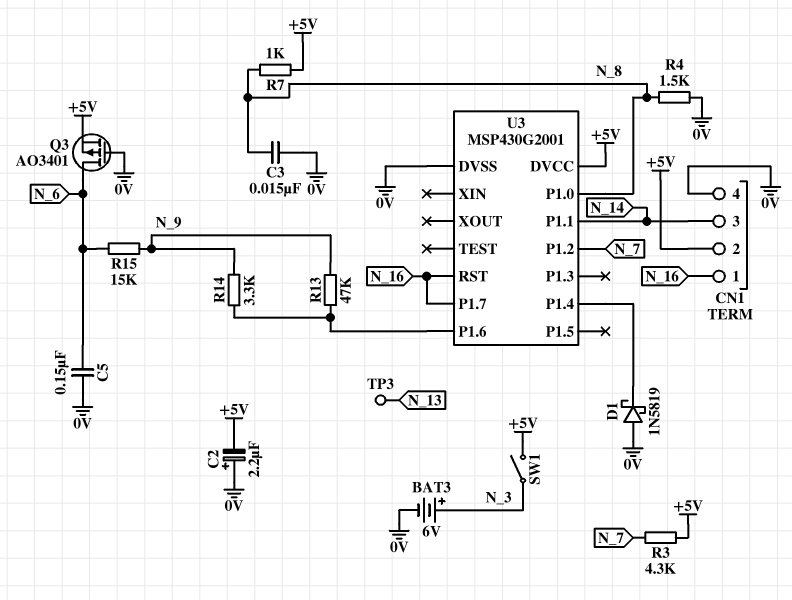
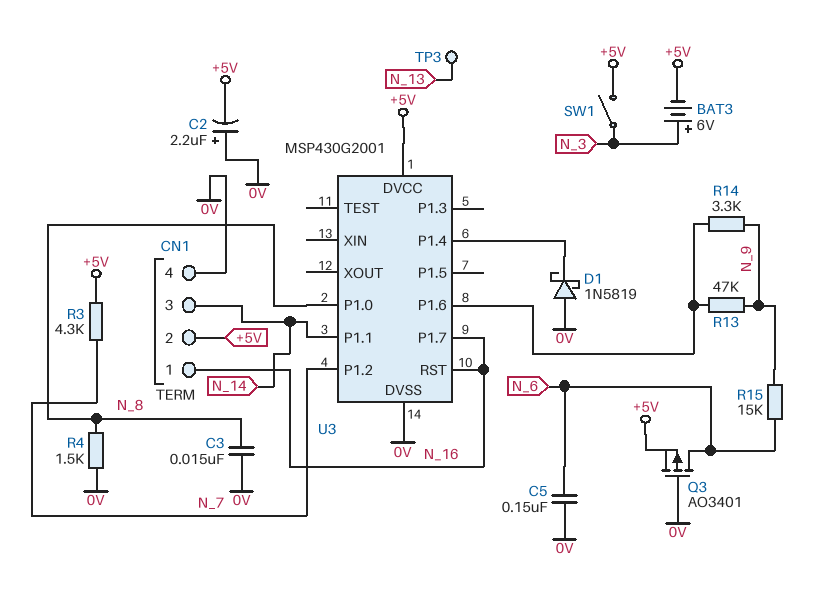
BAT3: 6V (plus N_3, minus 0V) -> 6V (plus N_3, minus +5V)
R7: 1k (+5V, N_8) -> none

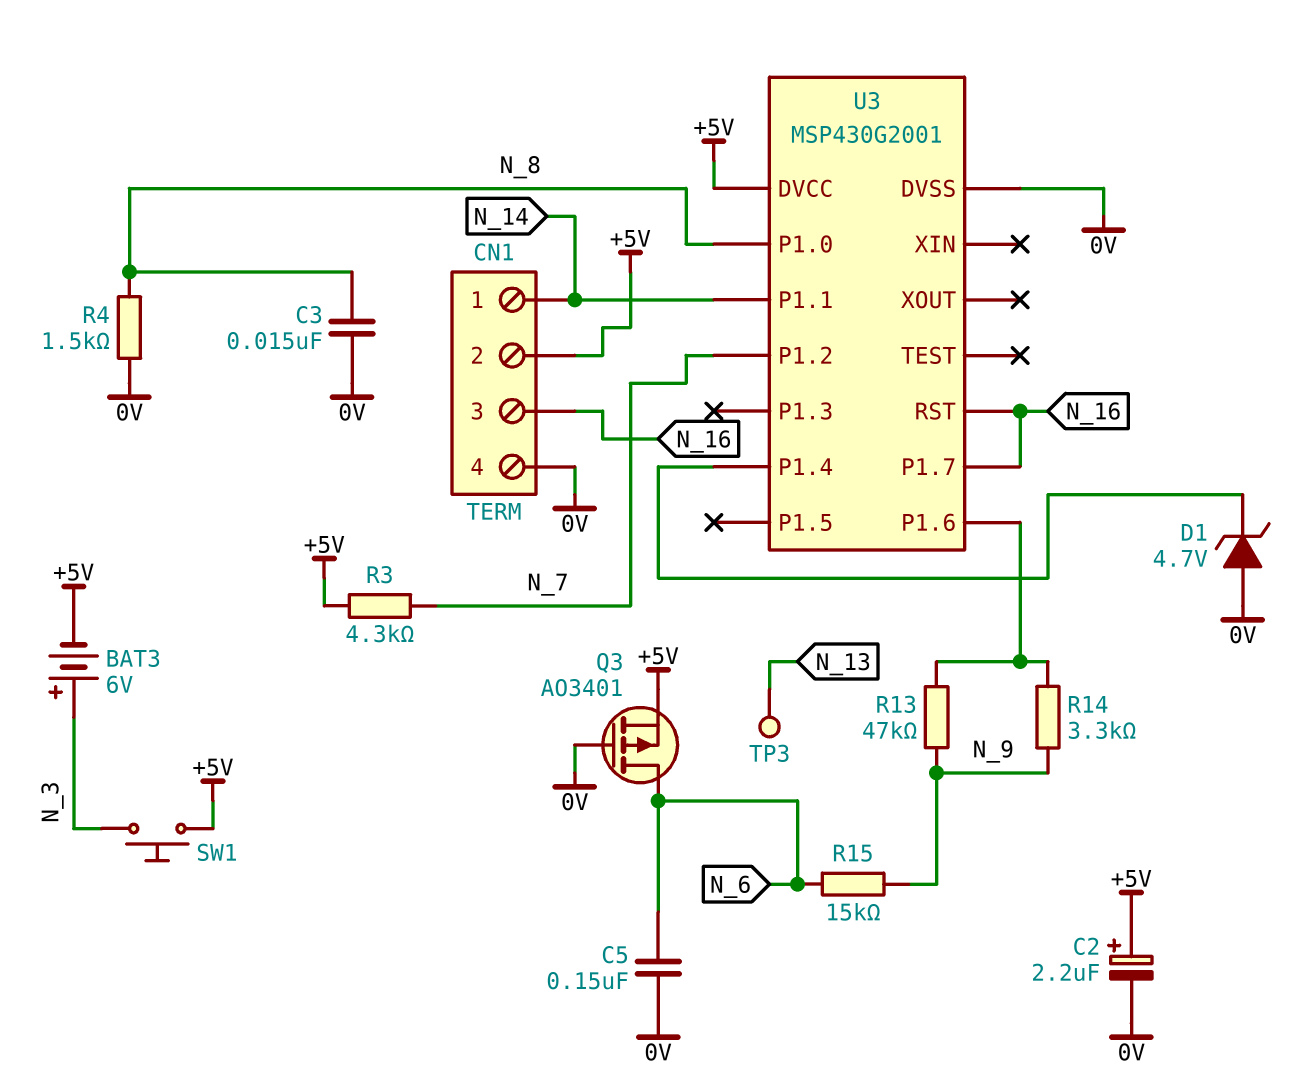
C2: 2.2uF (plus 0V, minus +5V) -> 2.2uF (plus +5V, minus 0V)
CN1 pin 1: N_16 -> N_14
CN1 pin 3: N_14 -> N_16
D1: schottky 1N5819 (A 0V, K U3/P1.4) -> zener 4.7V (A 0V, K U3/P1.4)
SW1: switch (+5V, N_3) -> button (+5V, N_3)

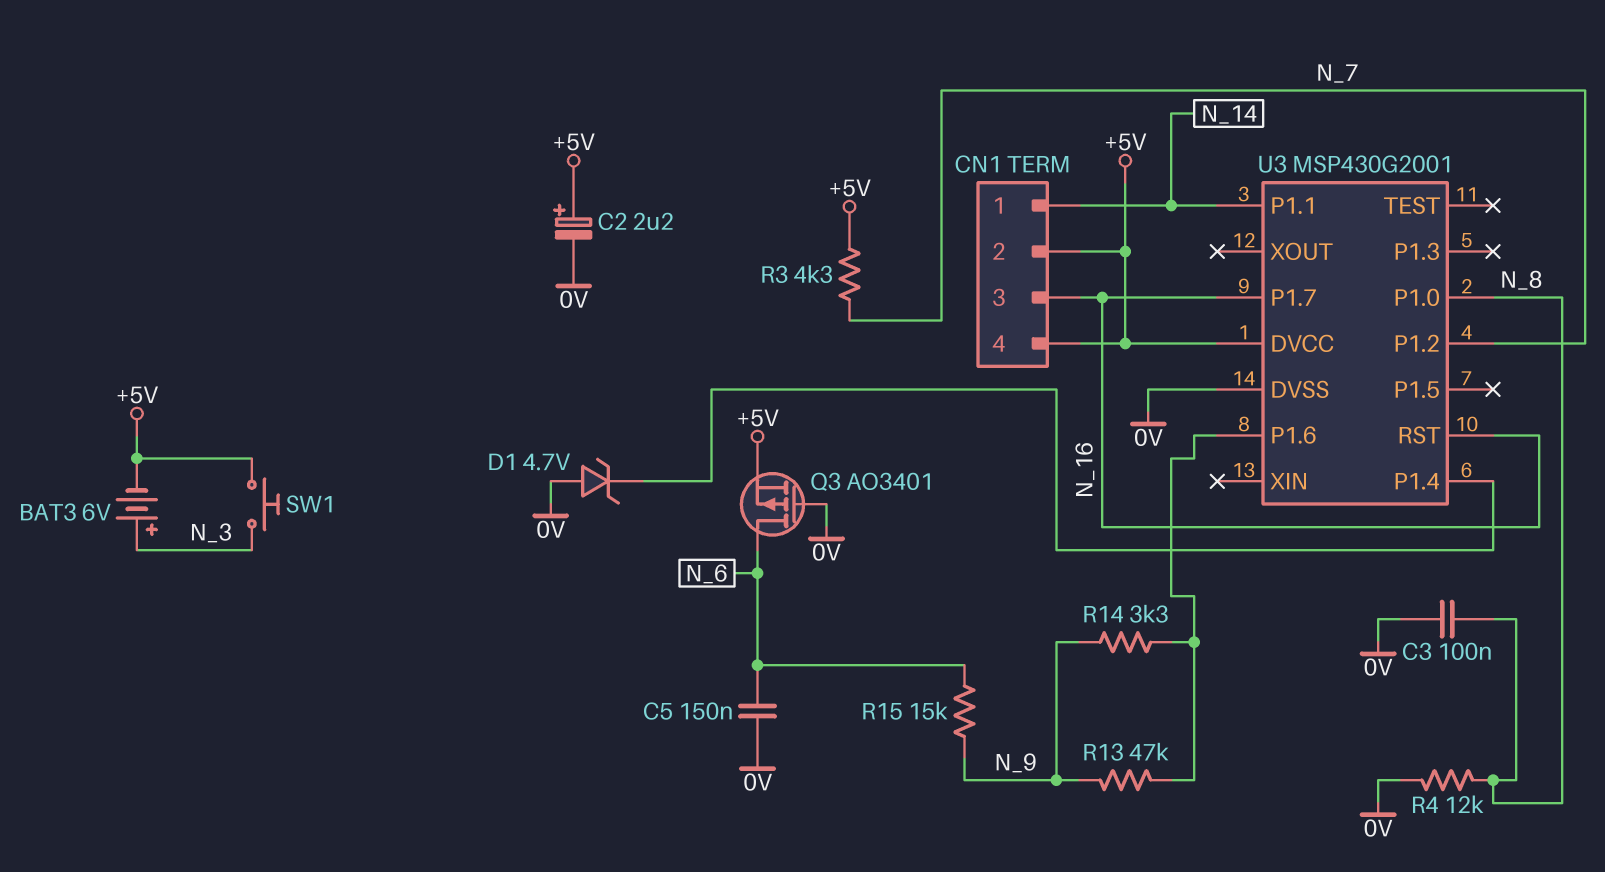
C3: 15nF (0V, N_8) -> 100nF (0V, N_8)
CN1 pin 4: 0V -> +5V
R4: 1.5k (0V, N_8) -> 12k (0V, N_8)
TP3: test point (N_13) -> none

